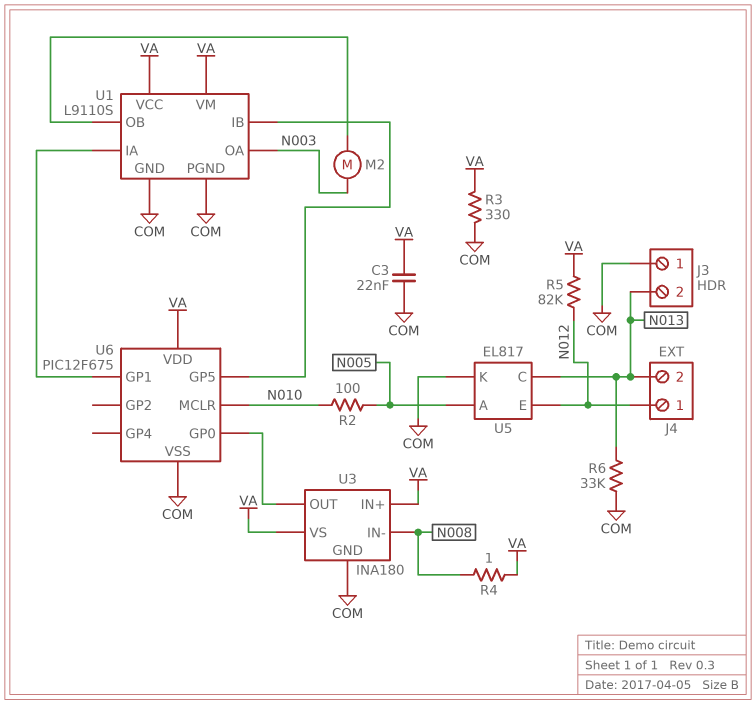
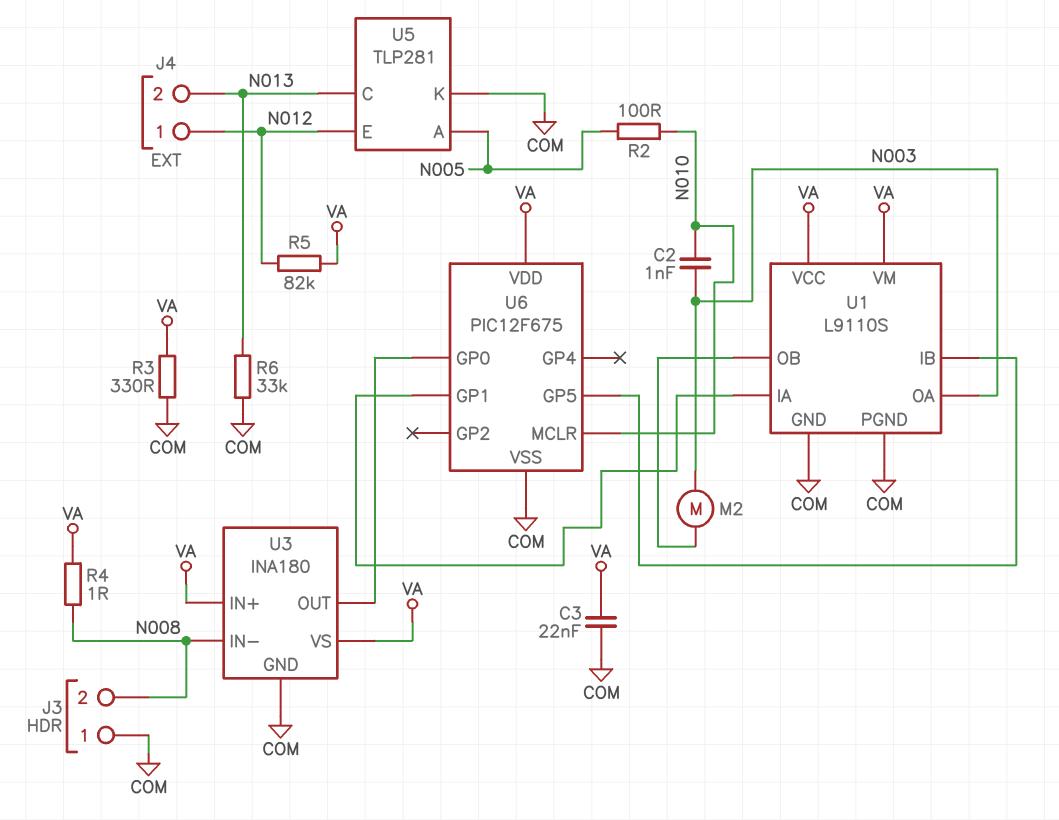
C2: none -> 1nF (N003, N010)
J3 pin 2: N013 -> N008
U5: EL817 -> TLP281

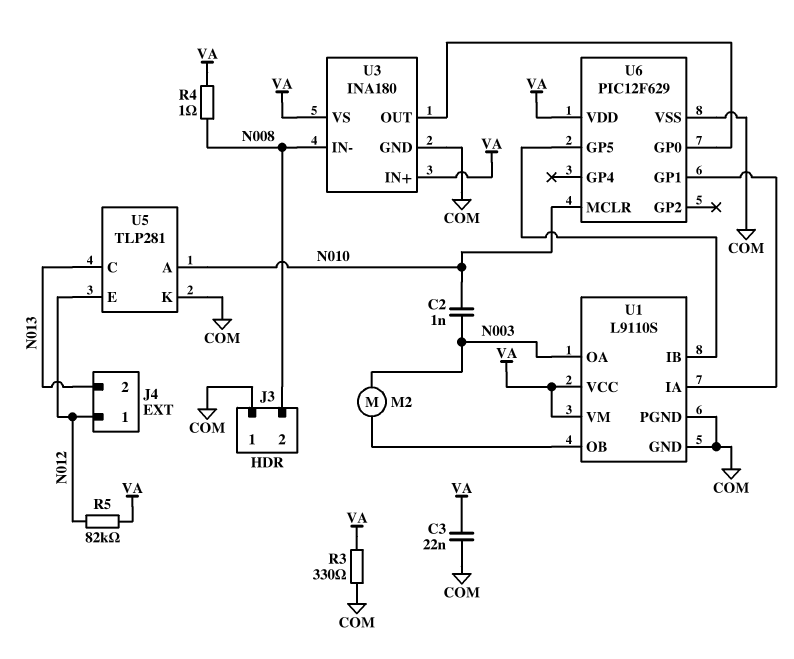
R2: 100 (N005, N010) -> none
R6: 33k (COM, N013) -> none
U5 pin A: N005 -> N010
U6: PIC12F675 -> PIC12F629

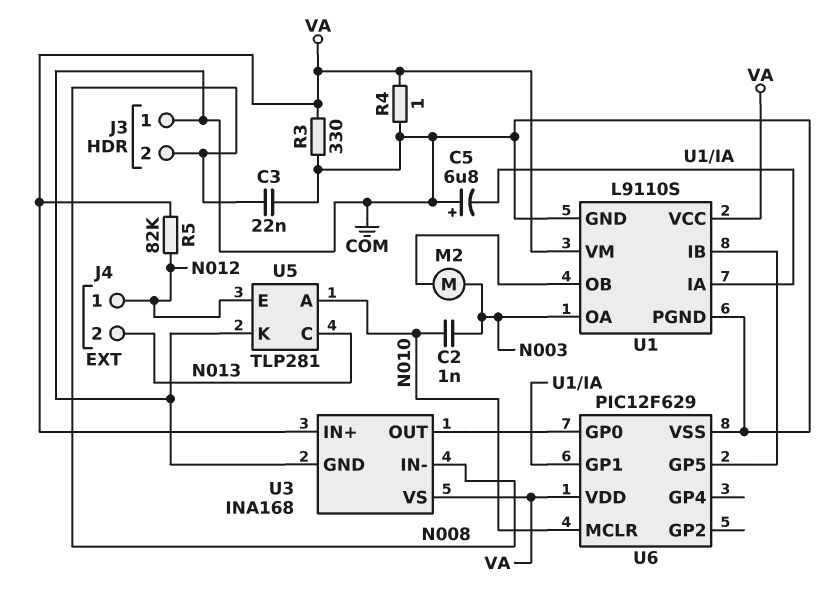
C3: 22nF (COM, VA) -> 22nF (COM, N008)
C5: none -> 6.8uF (plus COM, minus U1/IA)
R4: 1 (N008, VA) -> 1 (COM, VA)
U3: INA180 -> INA168

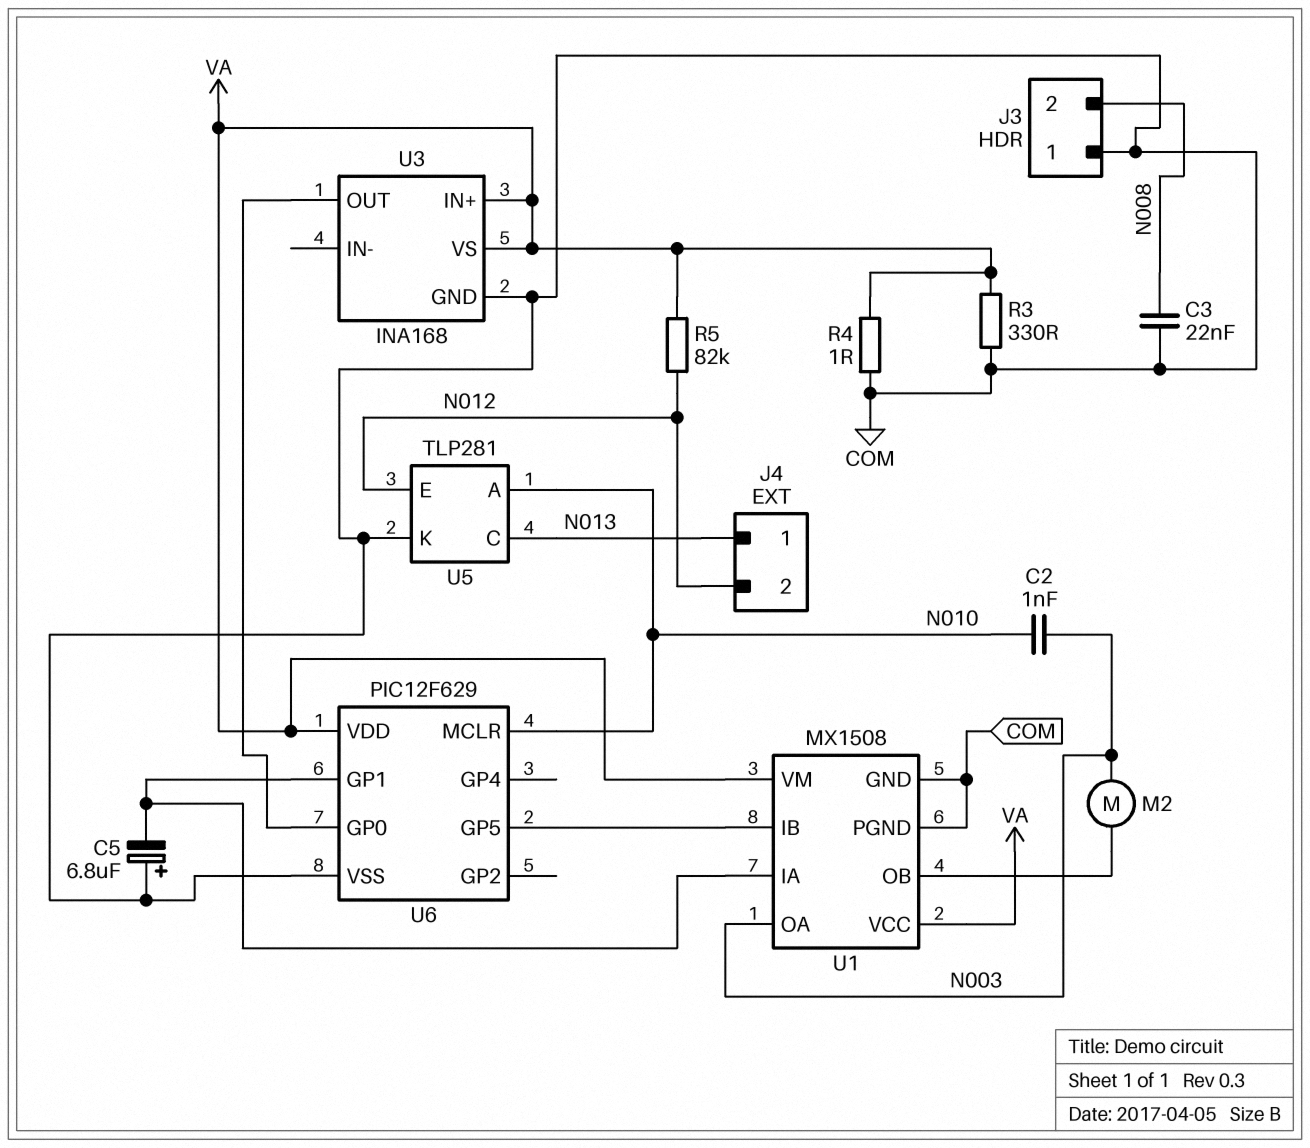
J4 pin 1: N012 -> N013
J4 pin 2: N013 -> N012
U1: L9110S -> MX1508
U3 pin IN-: N008 -> none

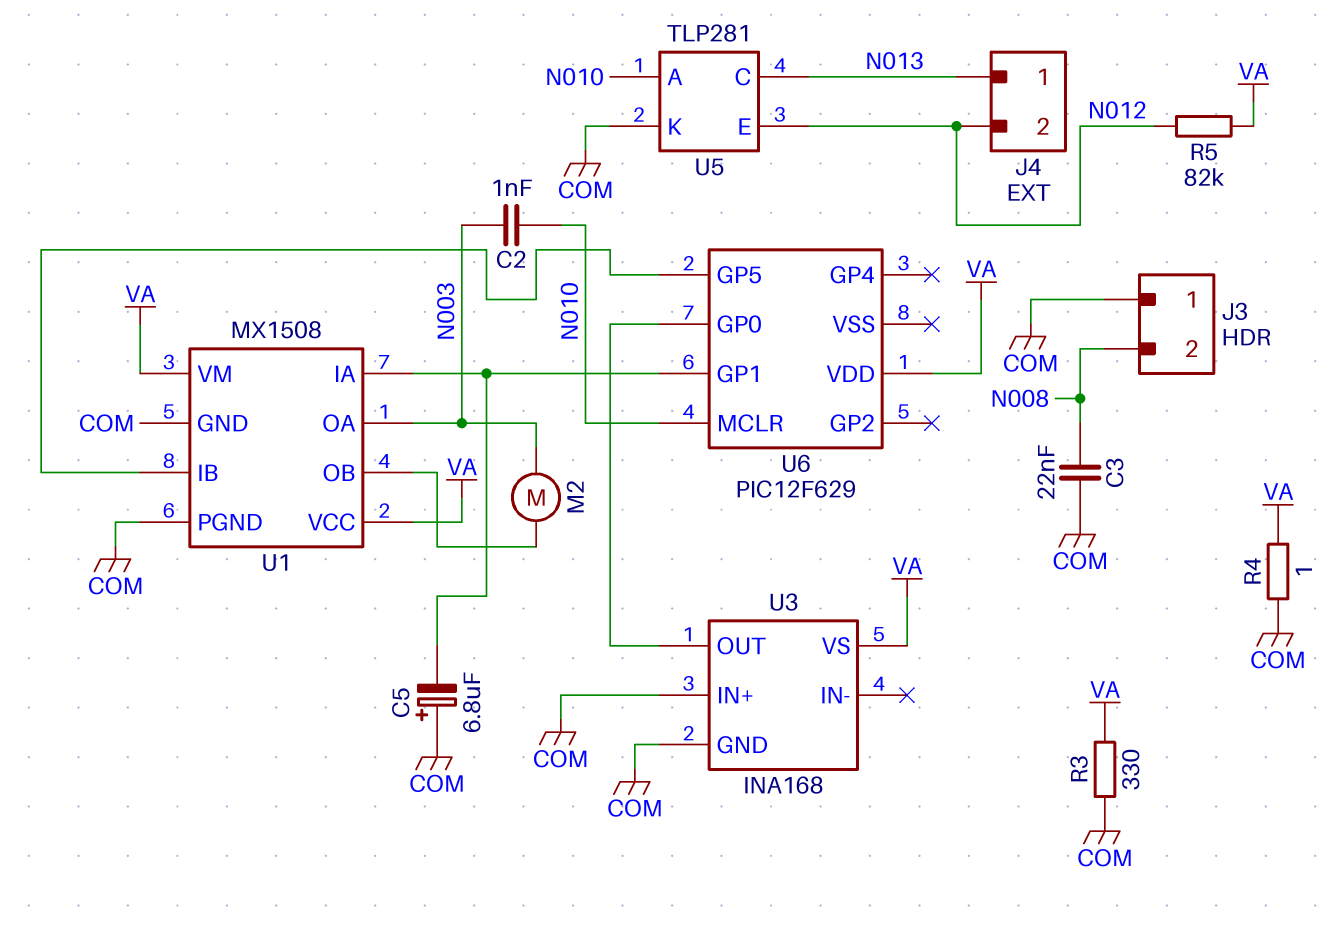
U3 pin IN+: VA -> COM
U6 pin VSS: COM -> none

